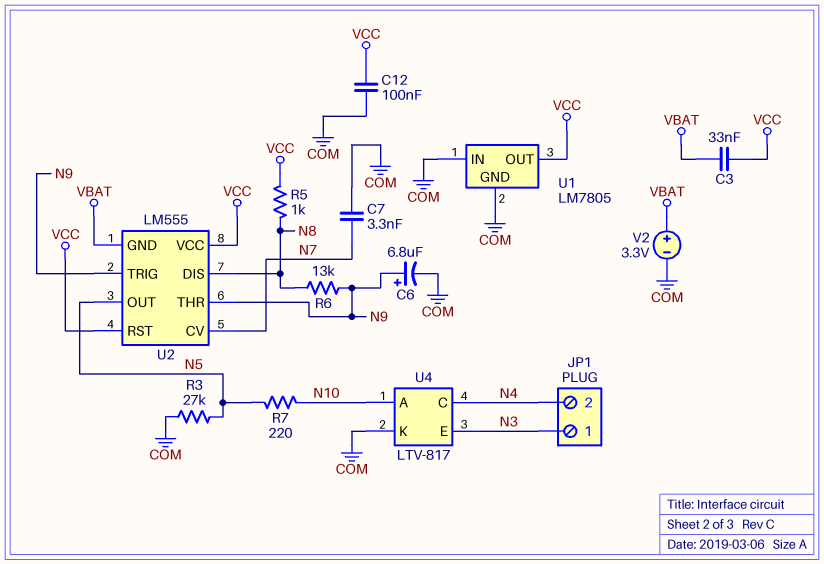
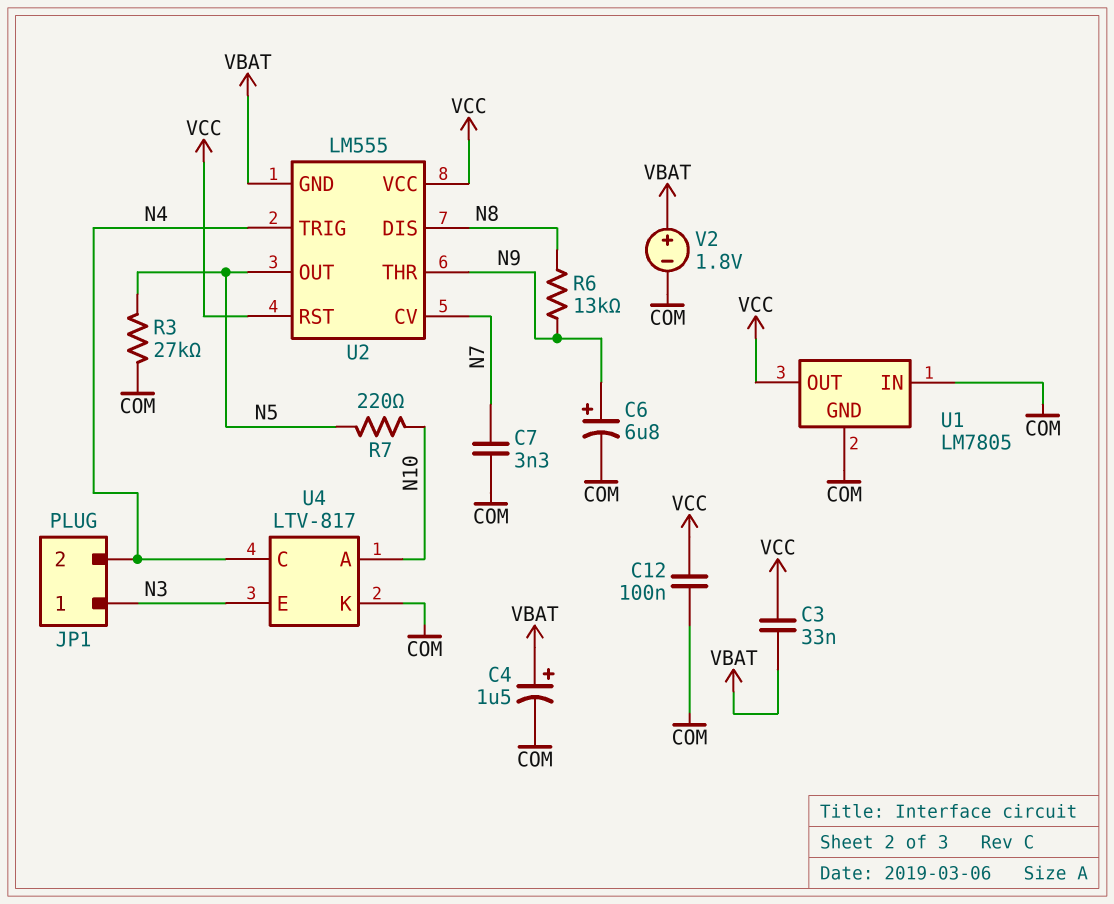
C4: none -> 1.5uF (plus VBAT, minus COM)
R5: 1k (N8, VCC) -> none
U2 pin TRIG: N9 -> N4
V2: 3.3V (plus VBAT, minus COM) -> 1.8V (plus VBAT, minus COM)

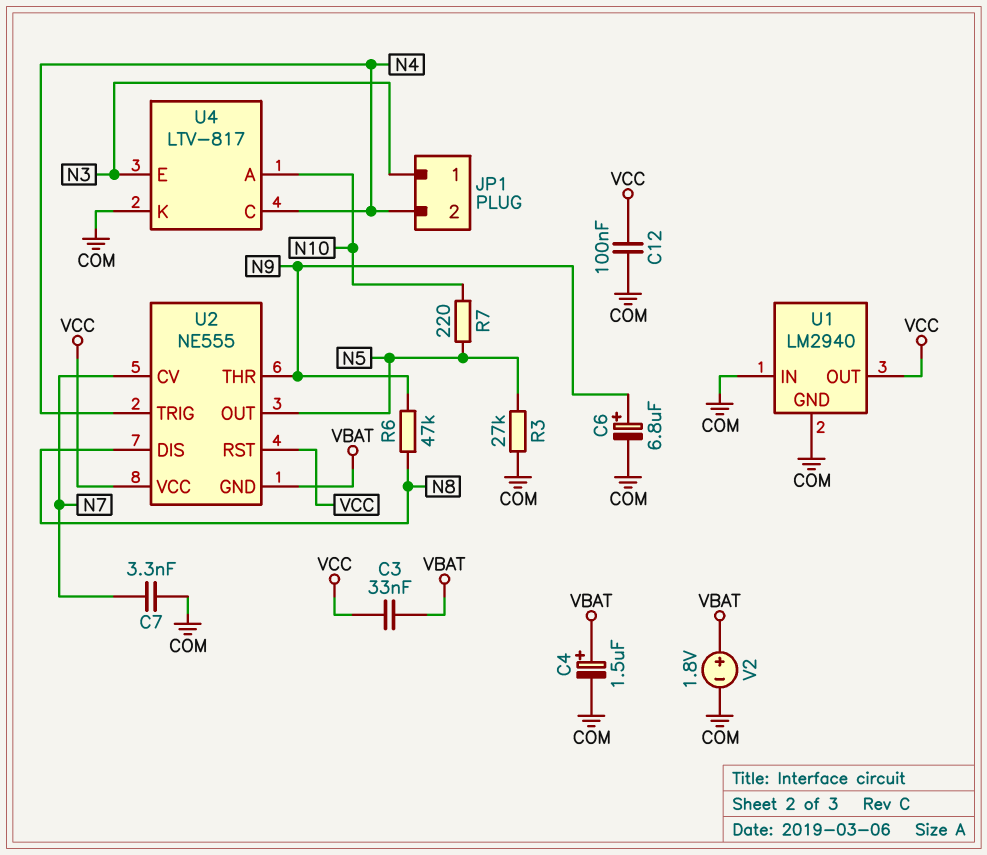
R6: 13k (N8, N9) -> 47k (N8, N9)
U1: LM7805 -> LM2940
U2: LM555 -> NE555

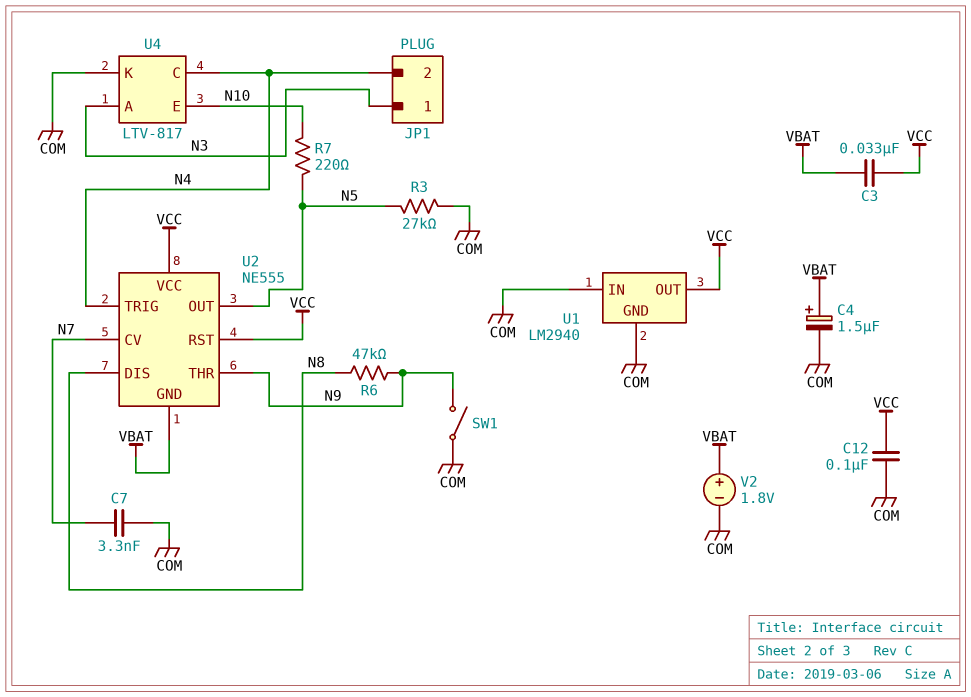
C6: 6.8uF (plus N9, minus COM) -> none
SW1: none -> switch (COM, N9)
U4 pin A: N10 -> N3
U4 pin E: N3 -> N10

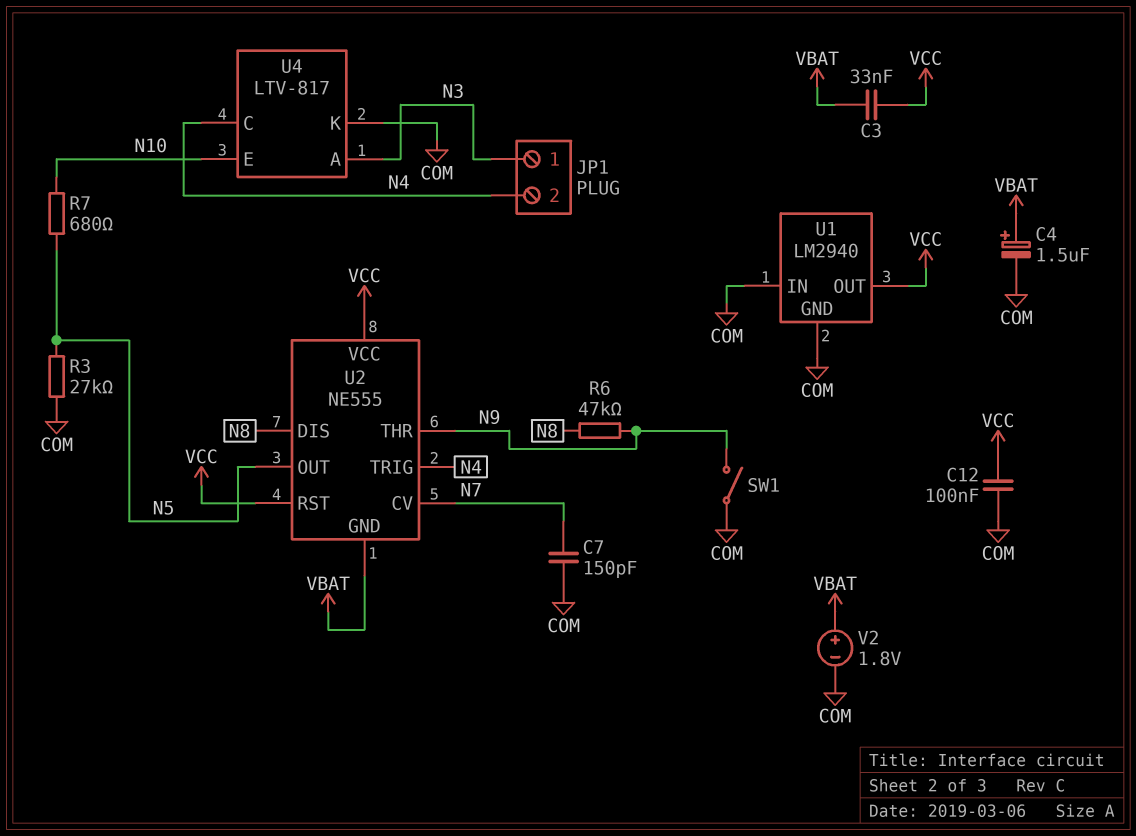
C7: 3.3nF (COM, N7) -> 150pF (COM, N7)
R7: 220 (N5, N10) -> 680 (N5, N10)

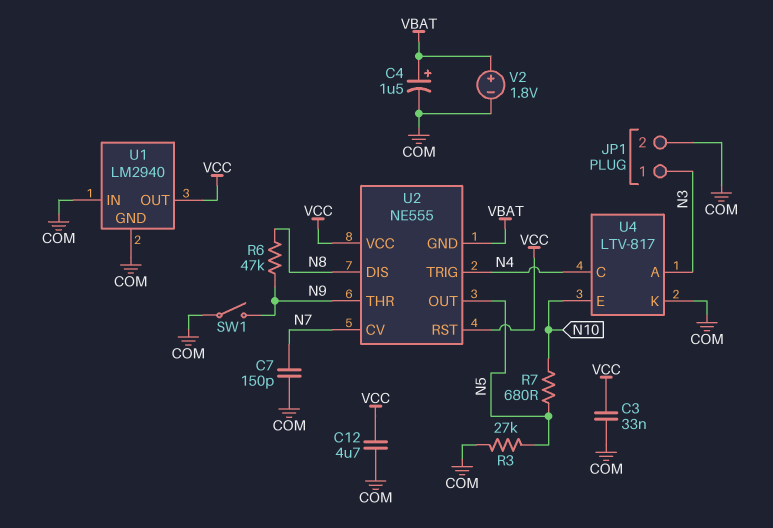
C3: 33nF (VBAT, VCC) -> 33nF (COM, VCC)
C12: 100nF (COM, VCC) -> 4.7uF (COM, VCC)
JP1 pin 2: N4 -> COM

